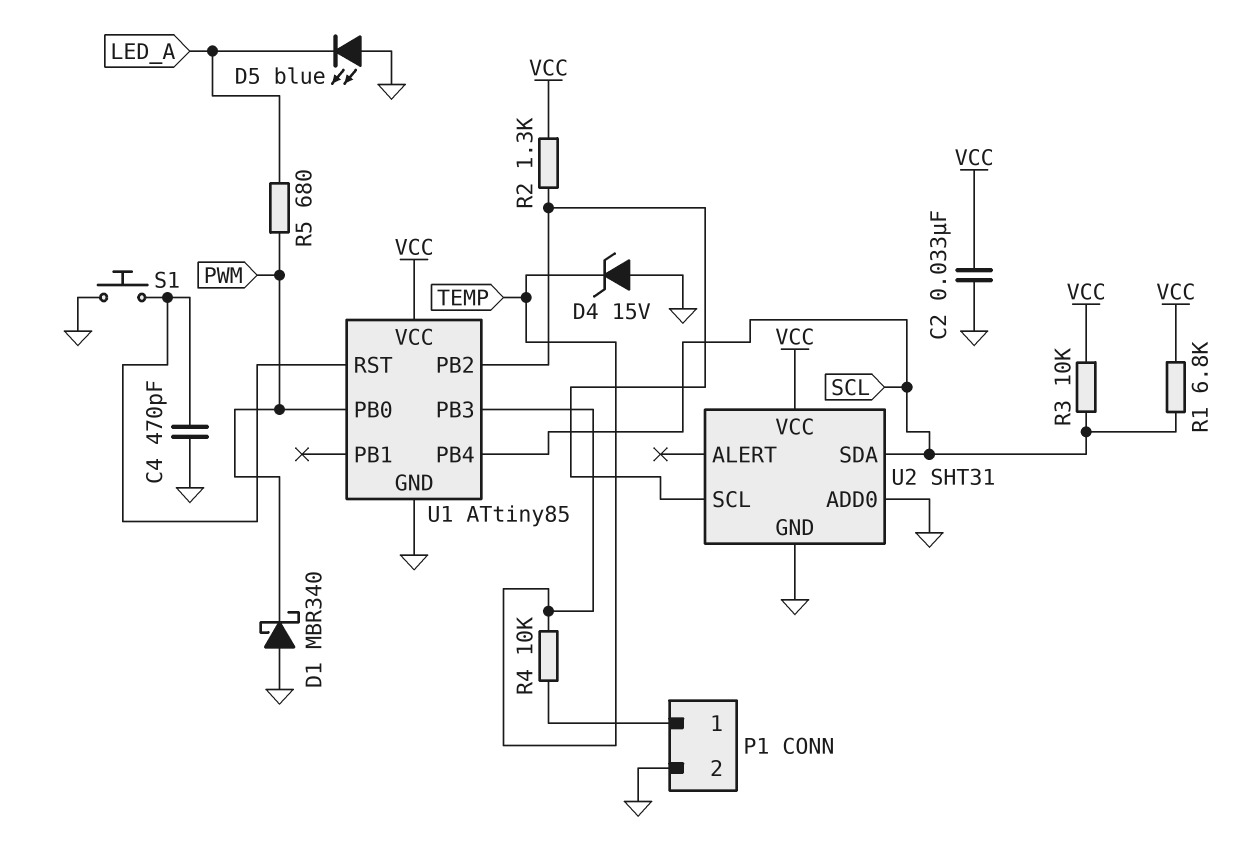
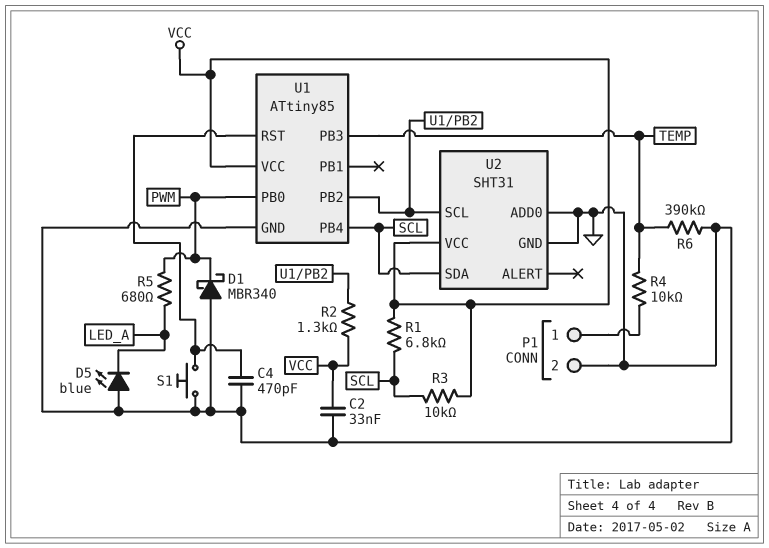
D4: zener 15V (A GND, K TEMP) -> none
R6: none -> 390k (GND, TEMP)

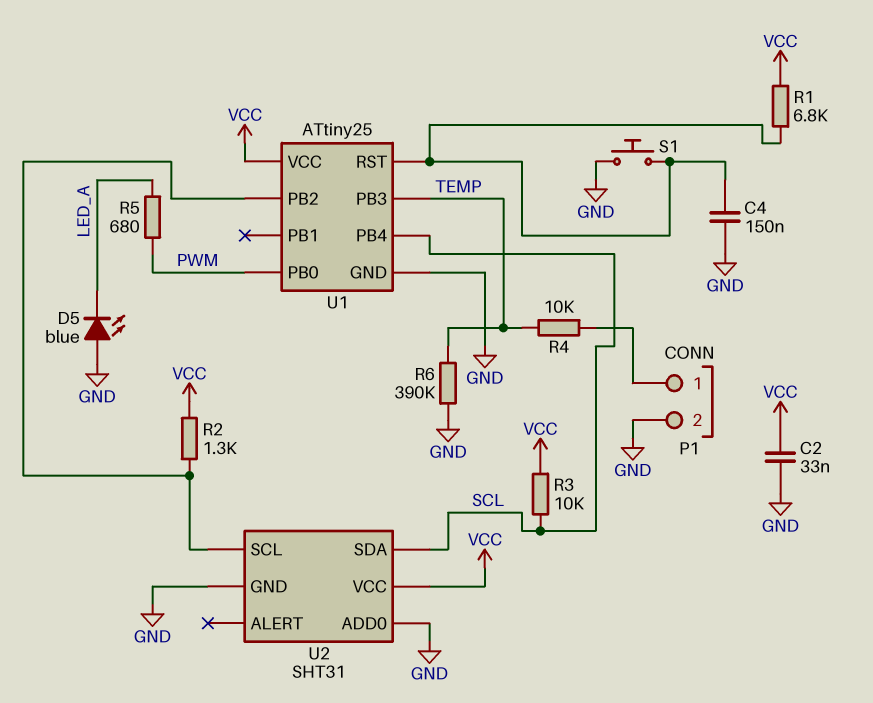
C4: 470pF (GND, U1/RST) -> 150nF (GND, U1/RST)
D1: schottky MBR340 (A GND, K PWM) -> none
R1: 6.8k (SCL, VCC) -> 6.8k (U1/RST, VCC)
U1: ATtiny85 -> ATtiny25

